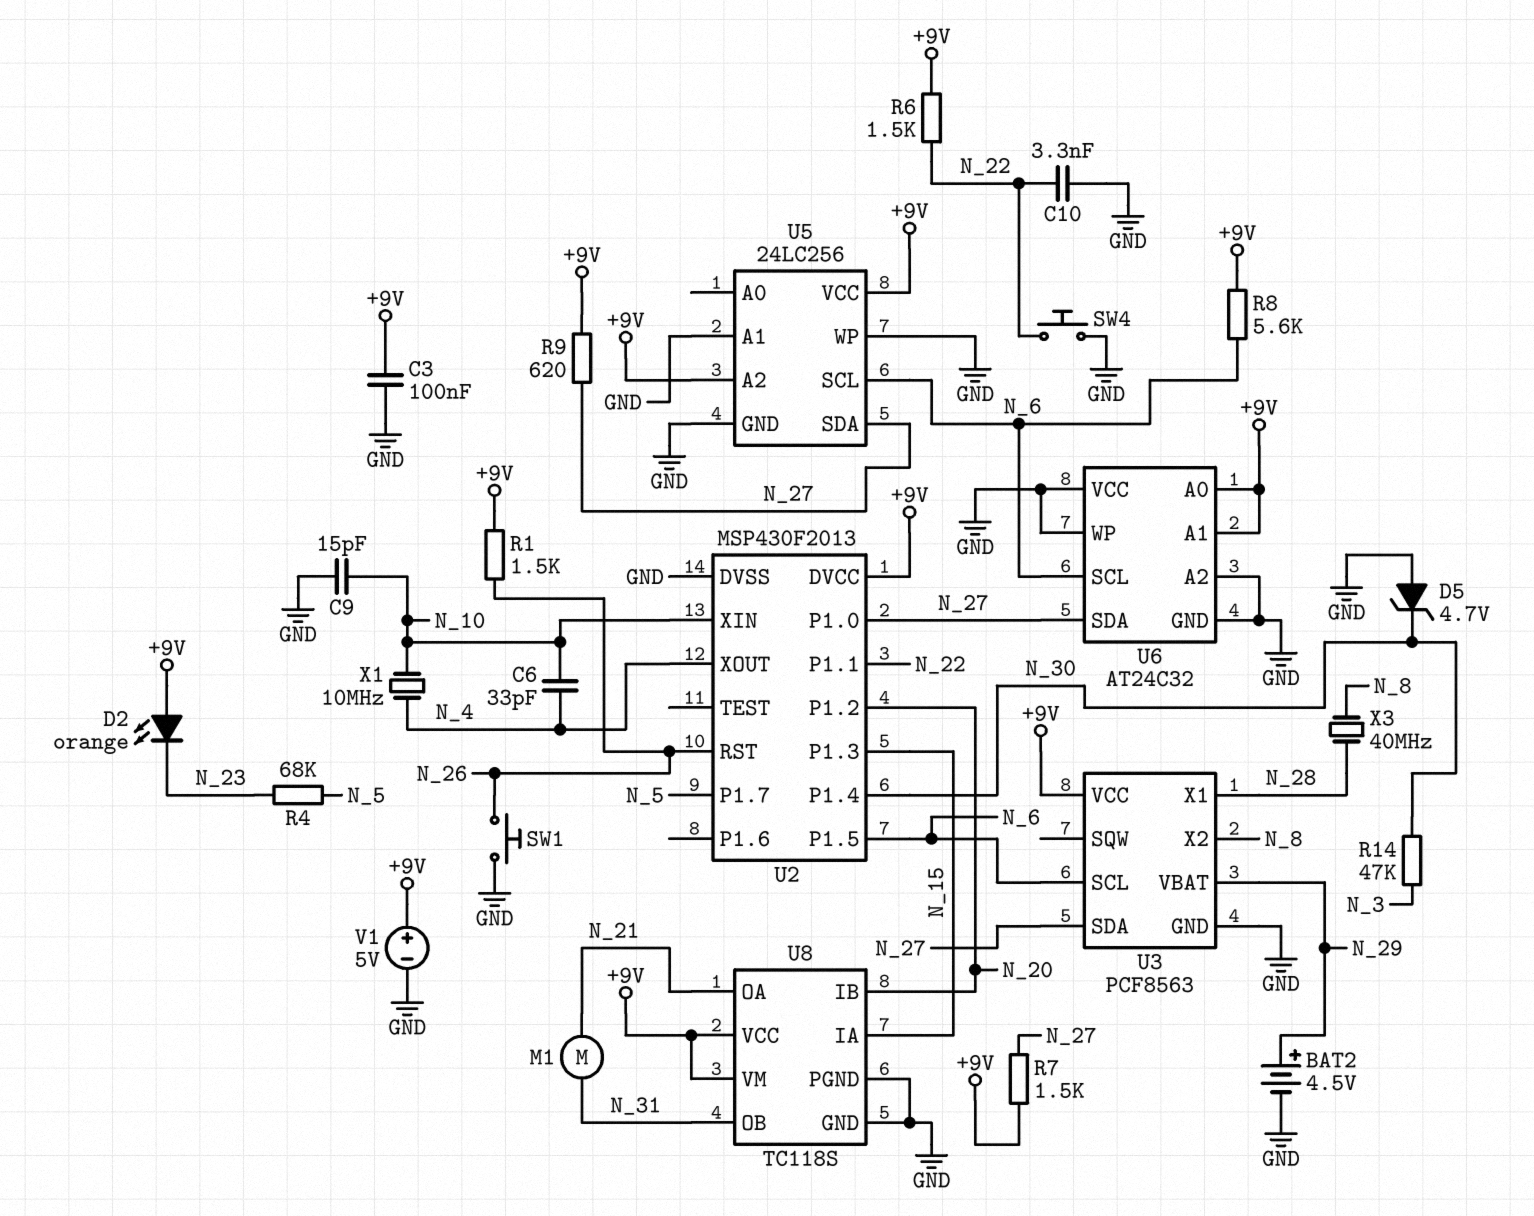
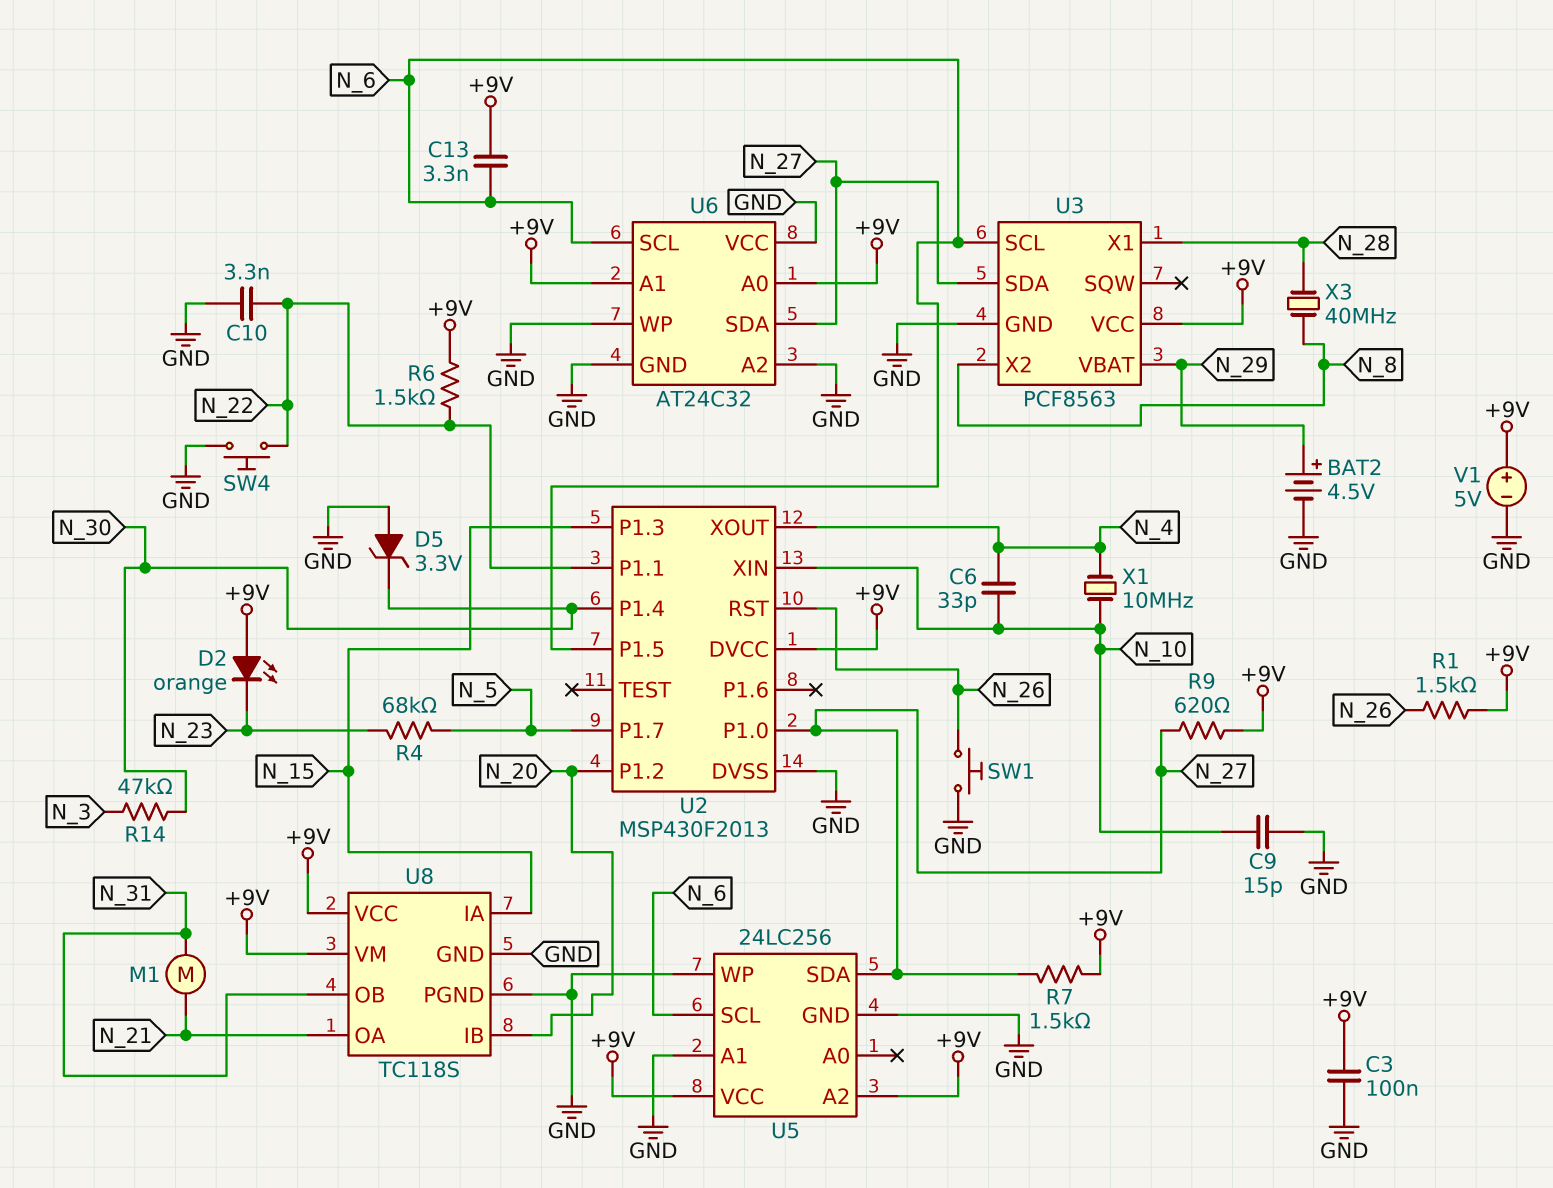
C13: none -> 3.3nF (+9V, N_6)
D5: zener 4.7V (A GND, K N_30) -> zener 3.3V (A GND, K N_30)
R8: 5.6k (+9V, N_6) -> none

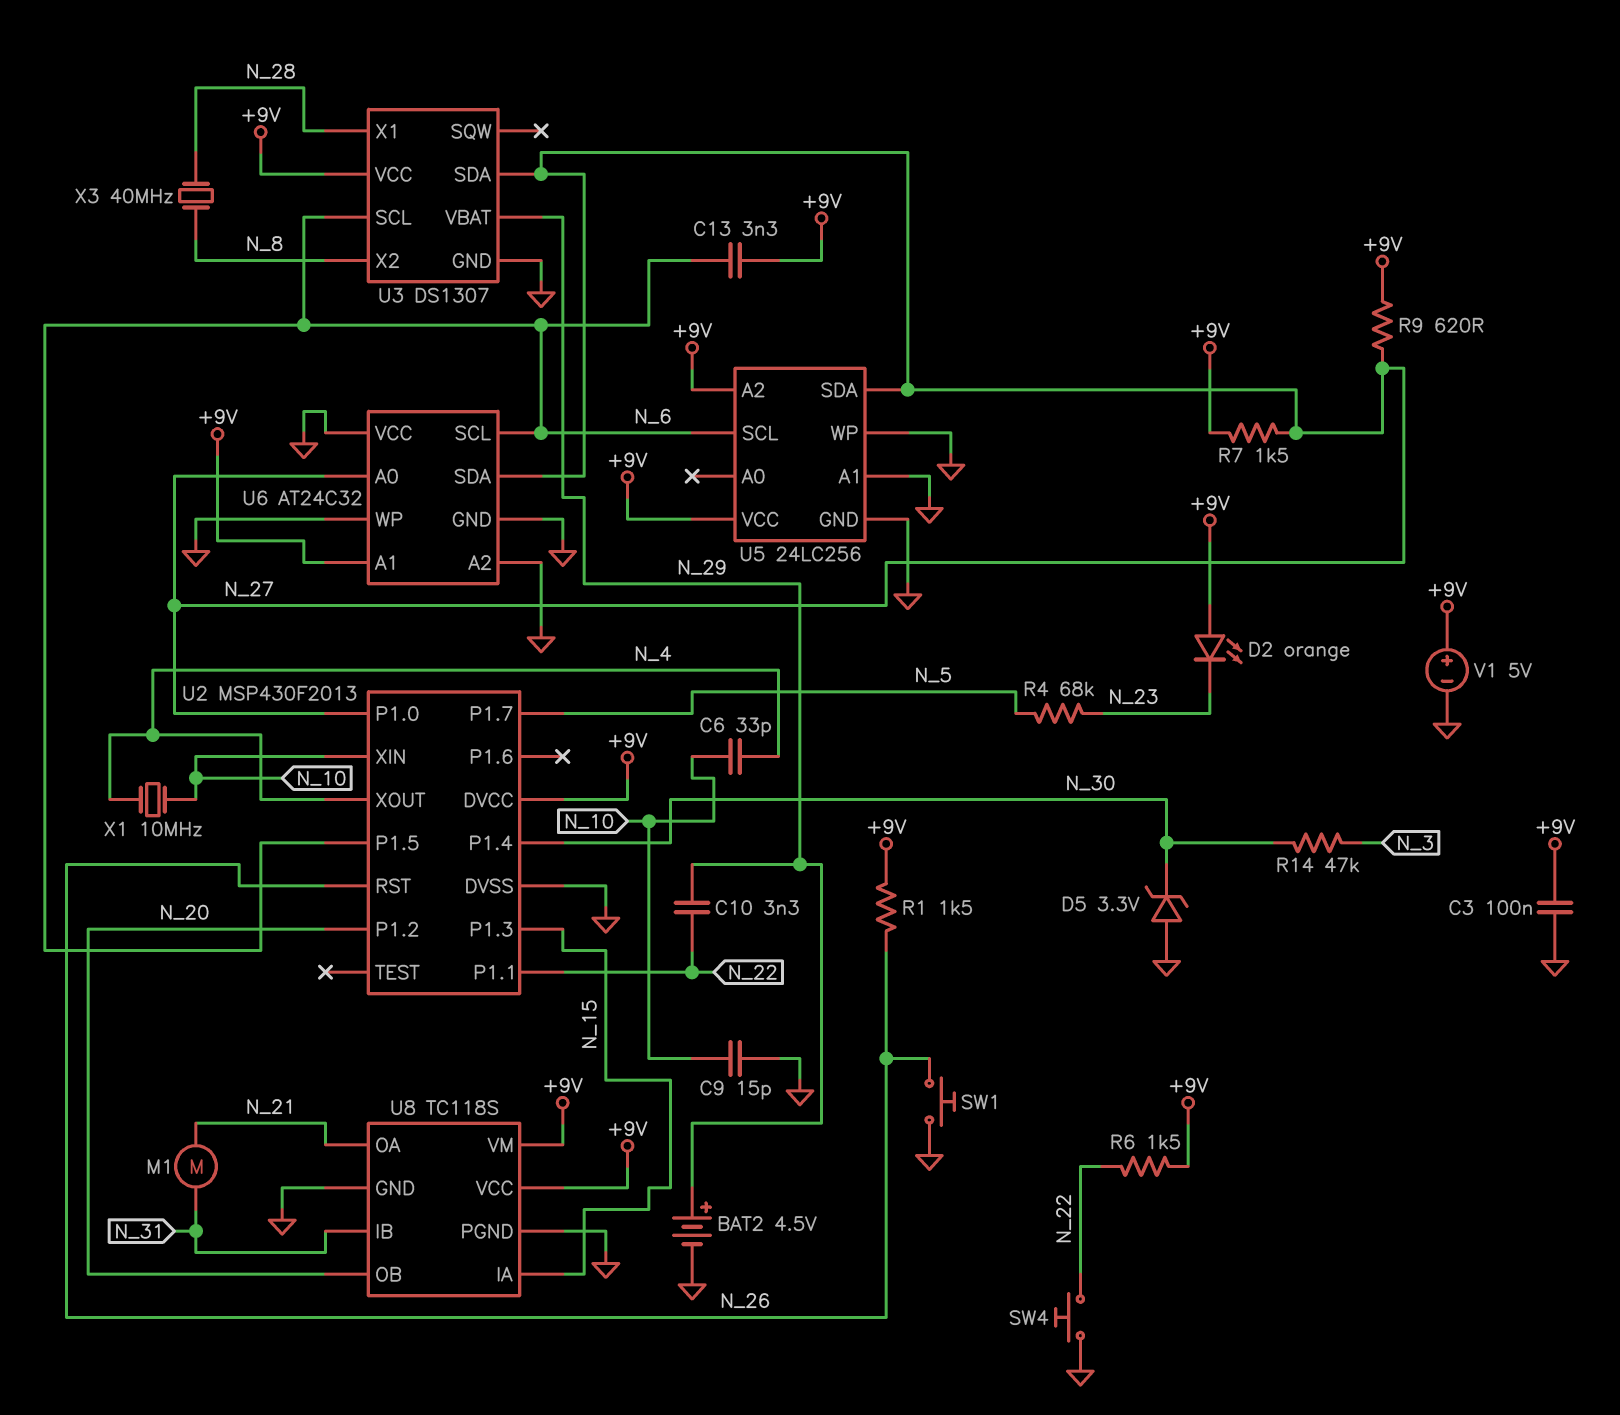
C10: 3.3nF (GND, N_22) -> 3.3nF (N_22, N_29)
U3: PCF8563 -> DS1307
U6 pin A0: +9V -> N_27
U8 pin IB: N_20 -> N_31
U8 pin OB: N_31 -> N_20

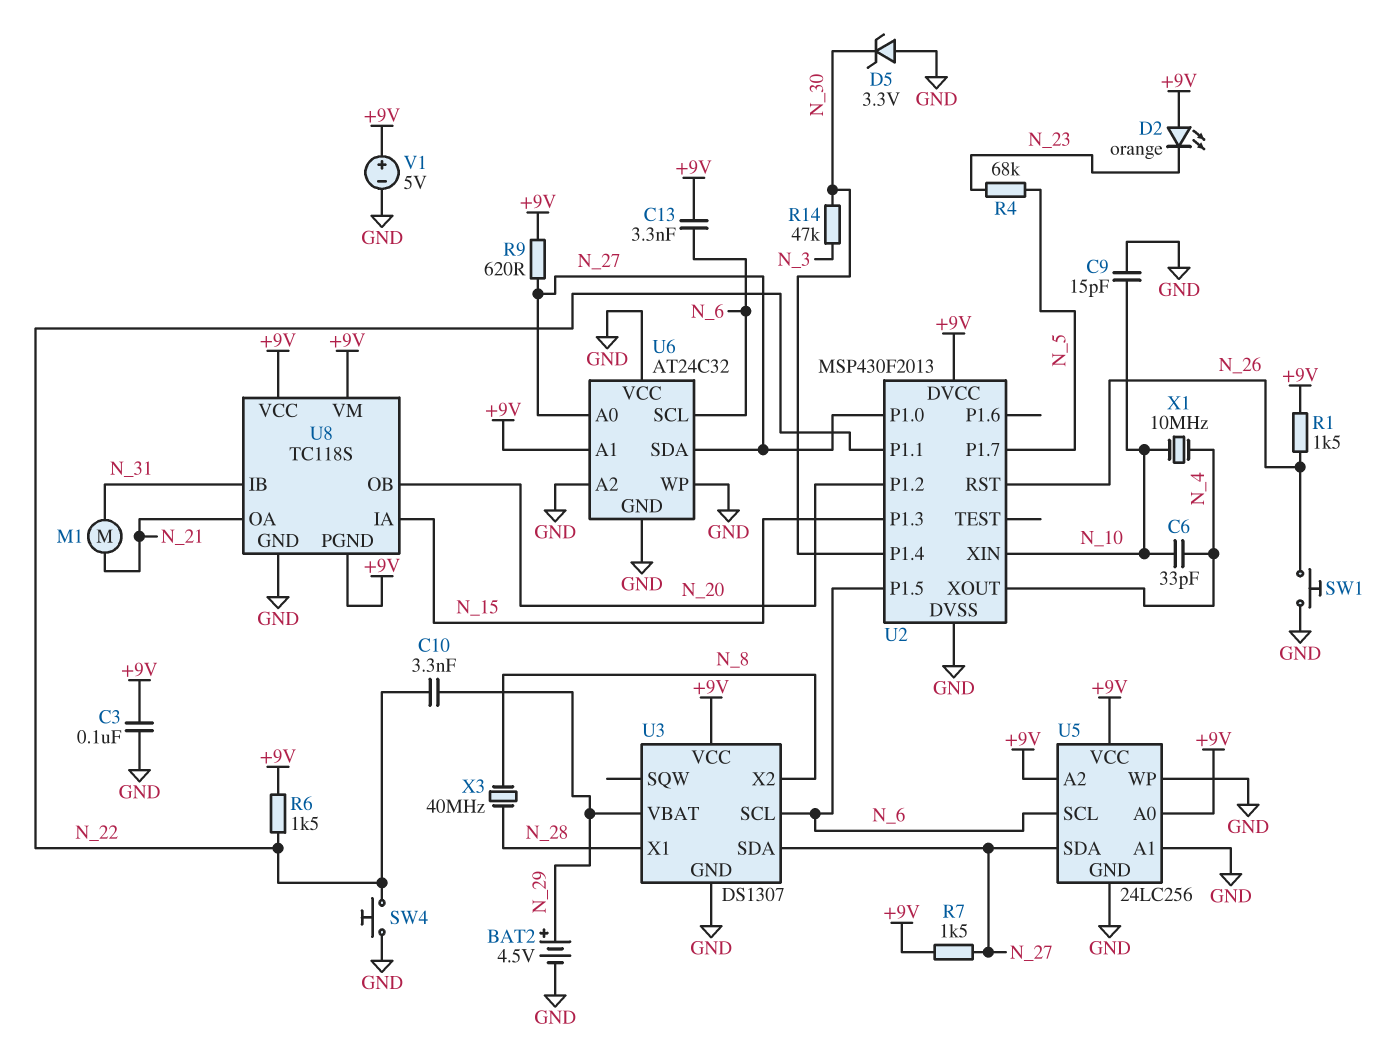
U5 pin A0: none -> +9V
U8 pin PGND: GND -> +9V

